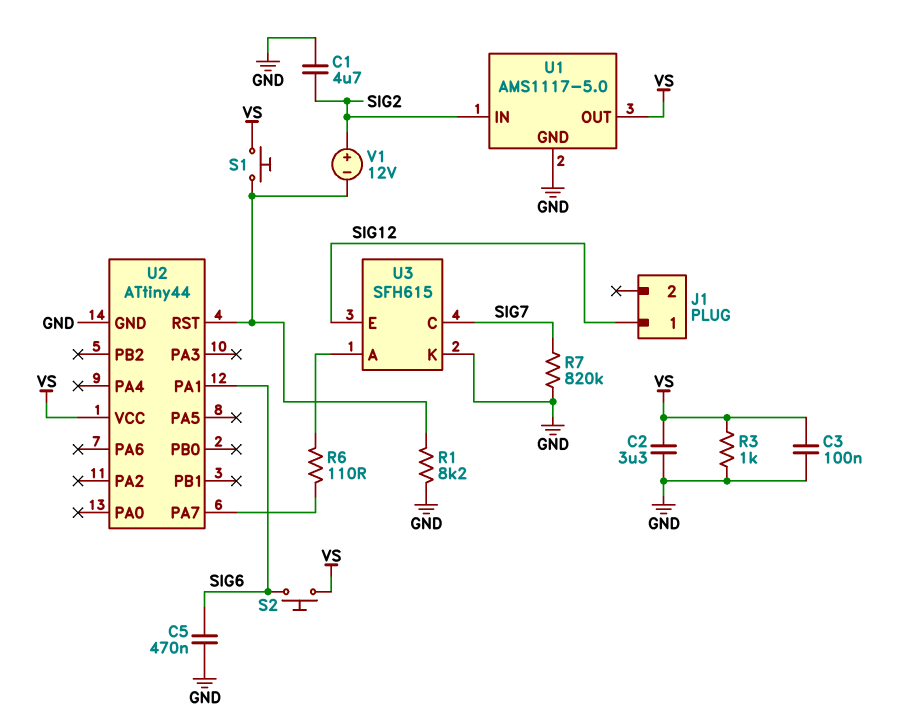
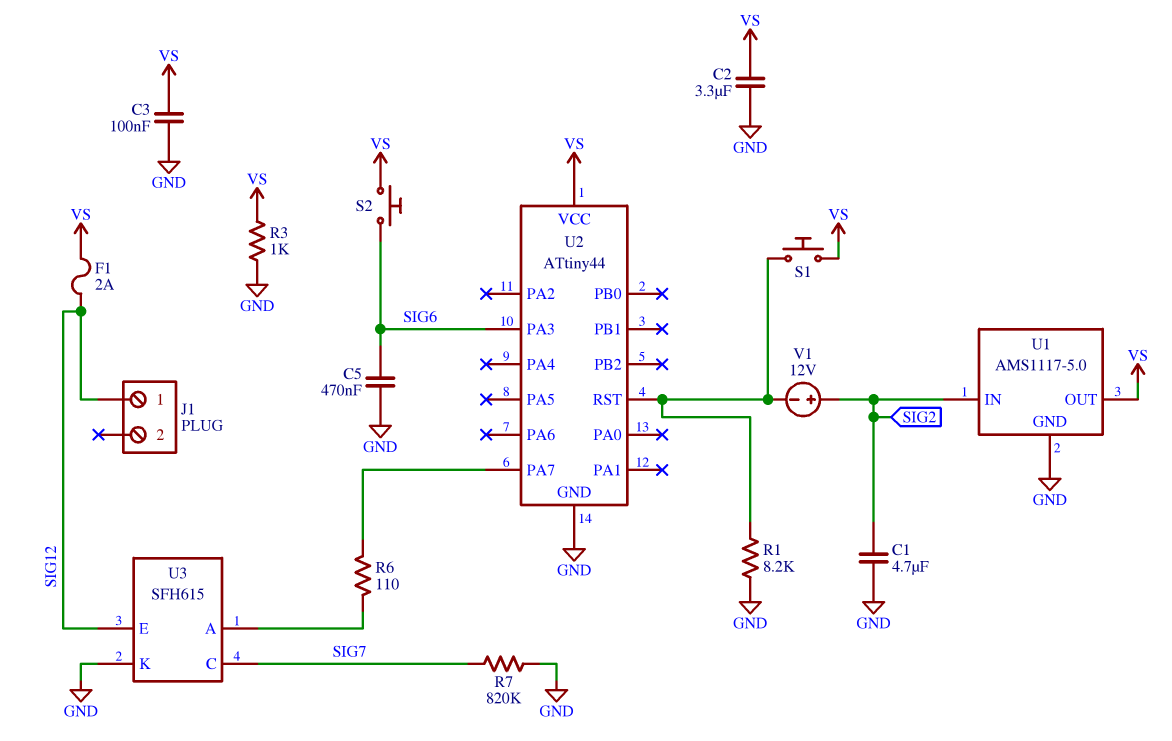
F1: none -> 2A (SIG12, VS)
U2 pin PA1: SIG6 -> none
U2 pin PA3: none -> SIG6

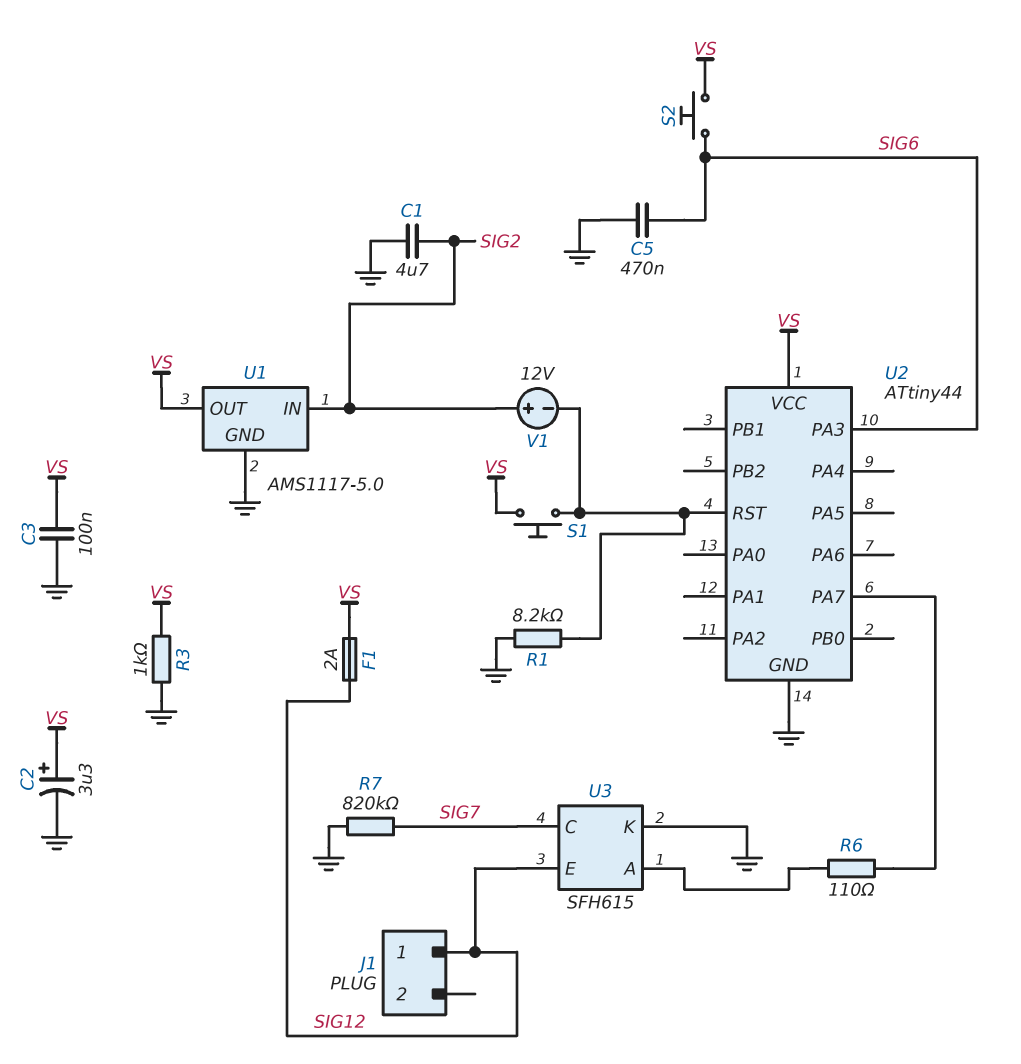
C2: 3.3uF (GND, VS) -> 3.3uF (plus VS, minus GND)

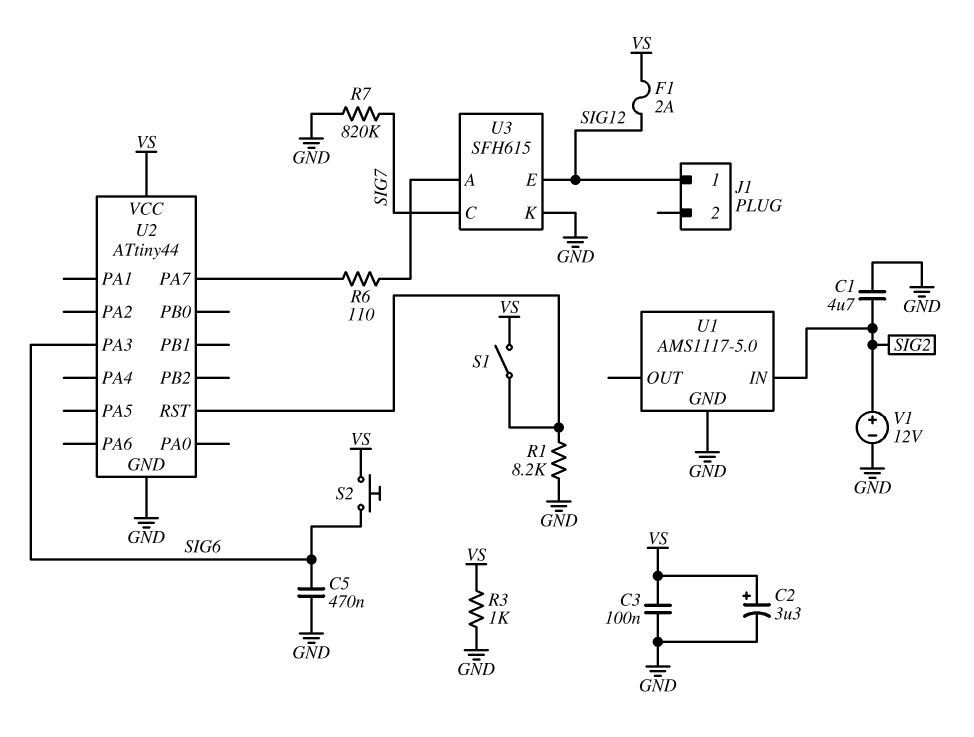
S1: button (U2/RST, VS) -> switch (U2/RST, VS)
U1 pin OUT: VS -> none
V1: 12V (plus SIG2, minus U2/RST) -> 12V (plus SIG2, minus GND)

